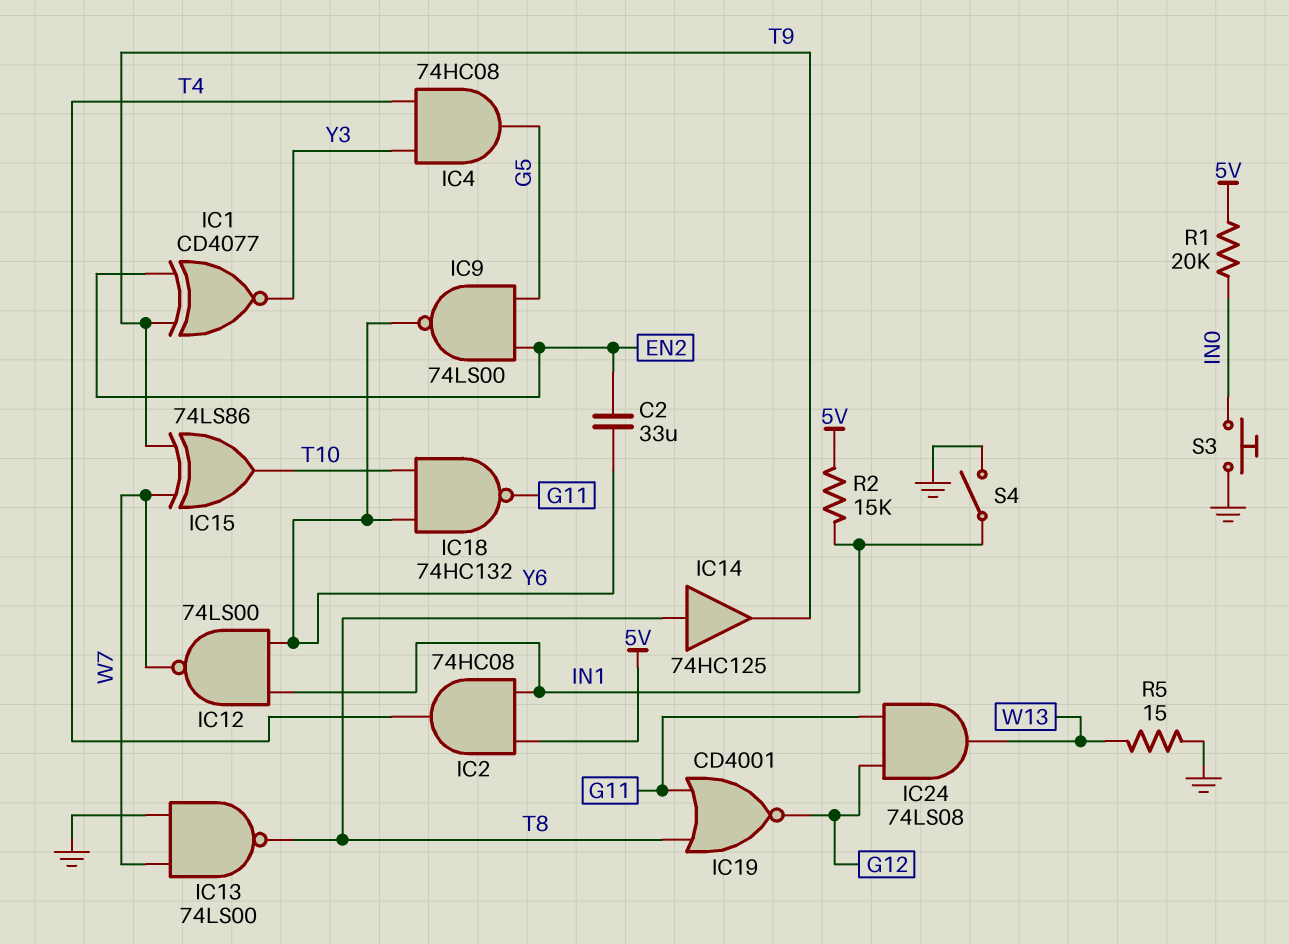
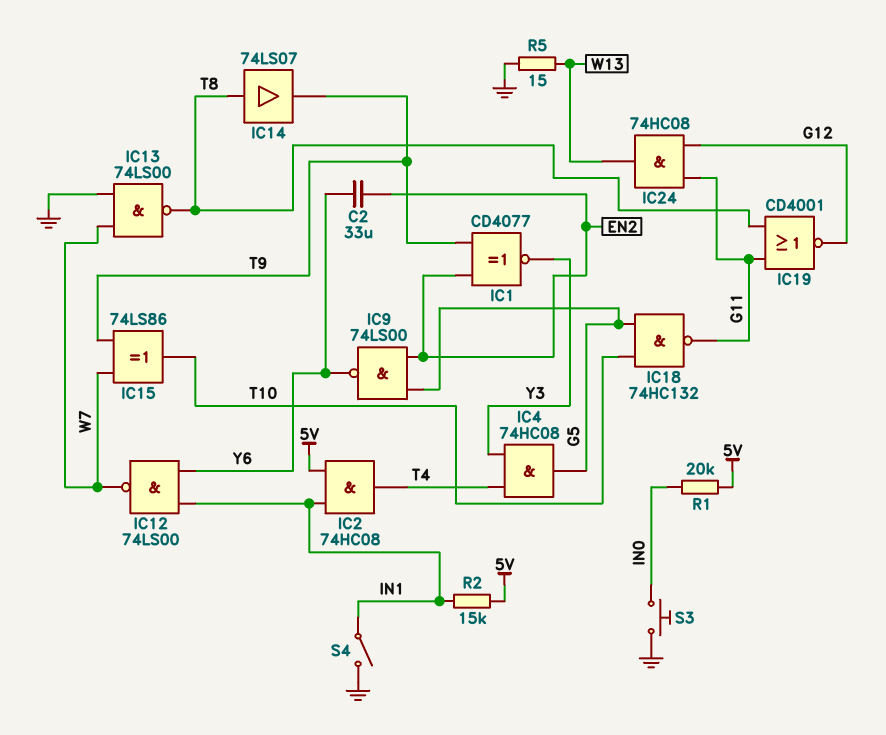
IC14: buffer 74HC125 (in T8, out T9) -> buffer 74LS07 (in T8, out T9)
IC18: NAND 74HC132 (in T10, in Y6, out G11) -> NAND 74HC132 (in G5, in T10, out G11)
IC24: AND 74LS08 (in G11, in G12, out W13) -> AND 74HC08 (in G11, in G12, out W13)

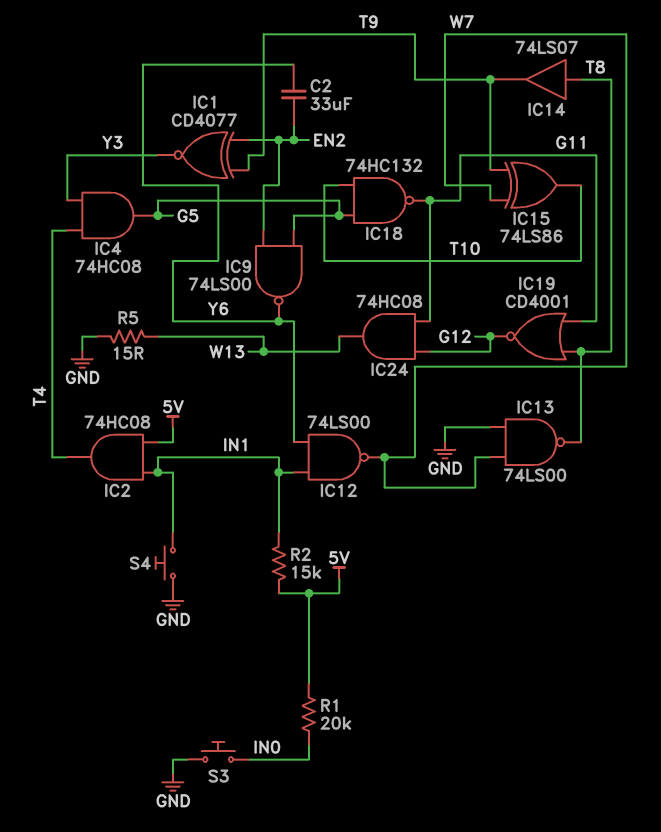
S4: switch (GND, IN1) -> button (GND, IN1)

